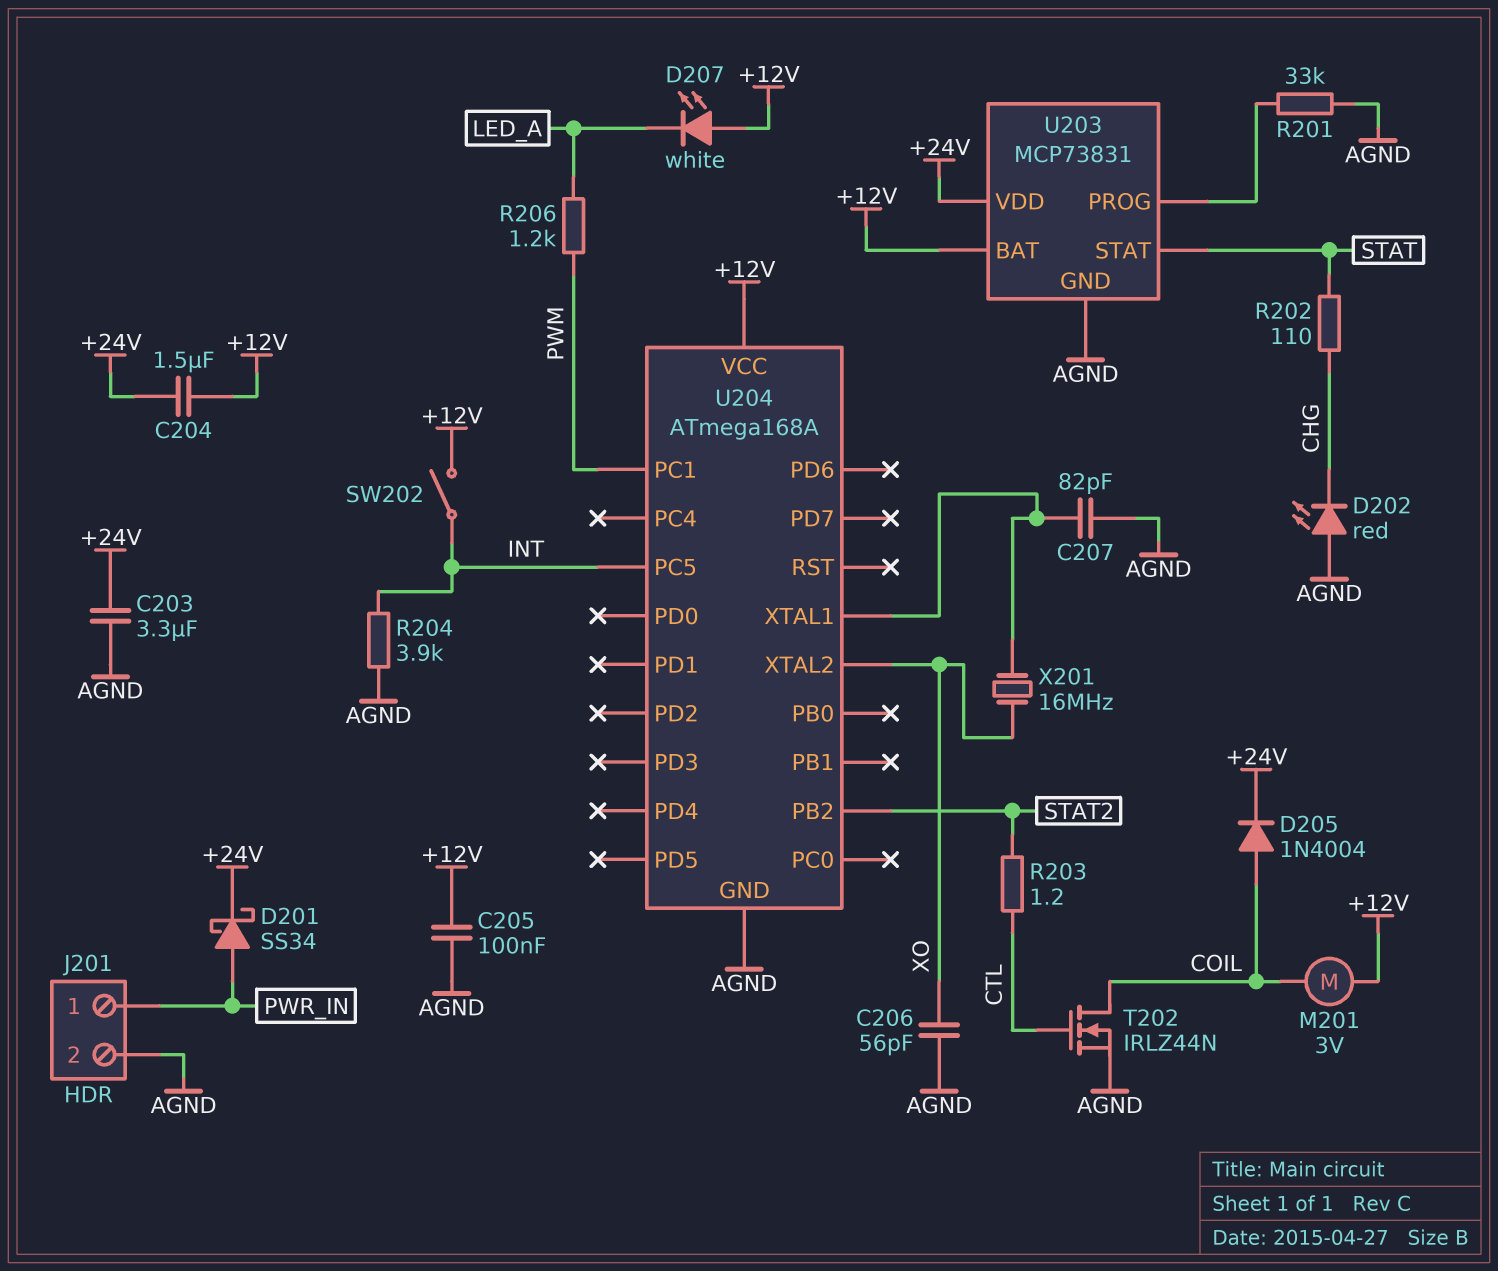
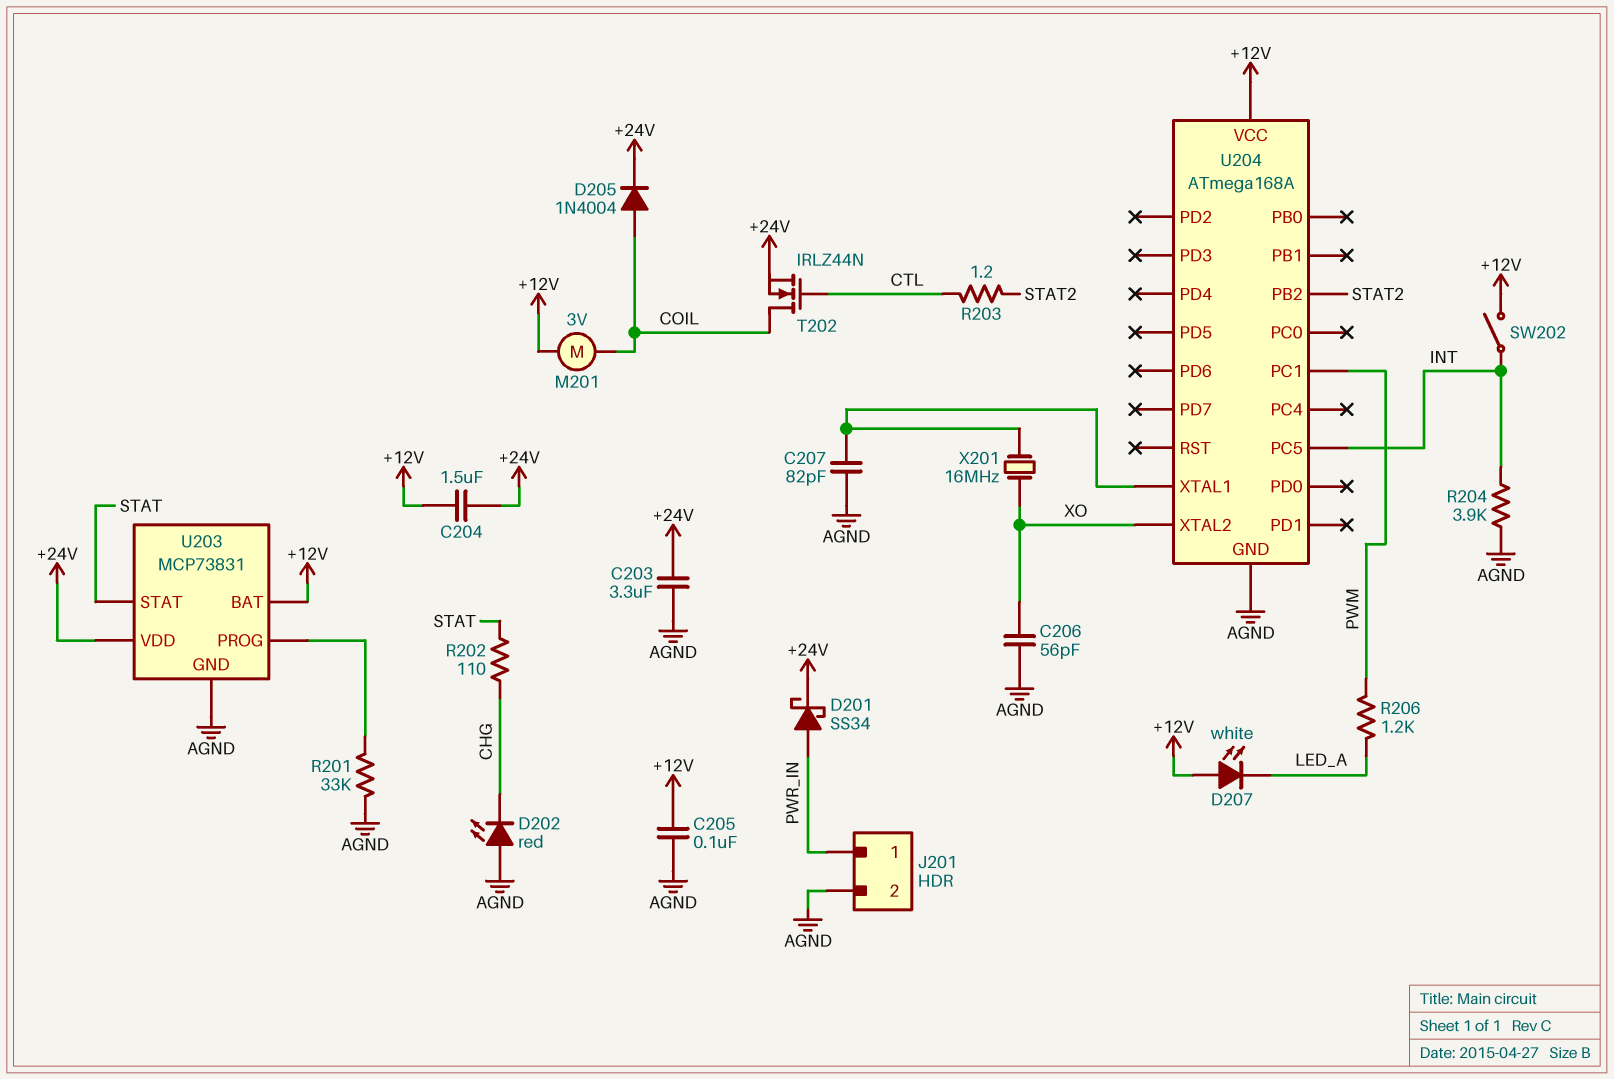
T202: NMOS IRLZ44N (G CTL, D COIL, S AGND) -> NMOS IRLZ44N (G CTL, D COIL, S +24V)

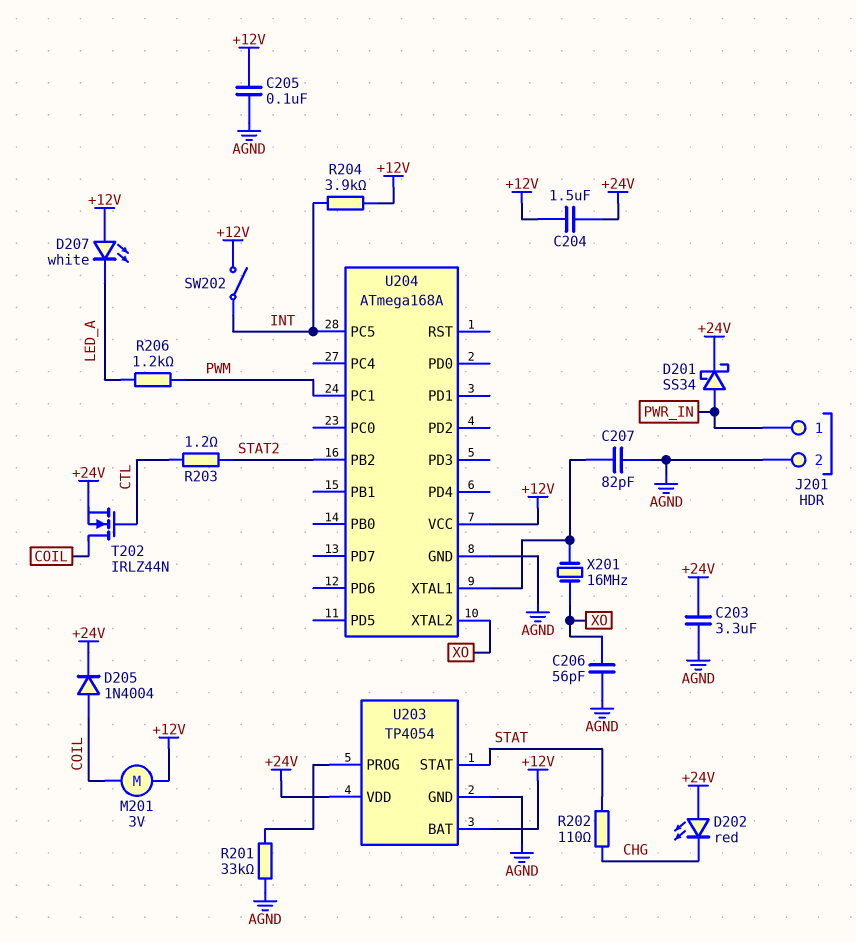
D202: LED red (A AGND, K CHG) -> LED red (A +24V, K CHG)
R204: 3.9k (AGND, INT) -> 3.9k (+12V, INT)
U203: MCP73831 -> TP4054

